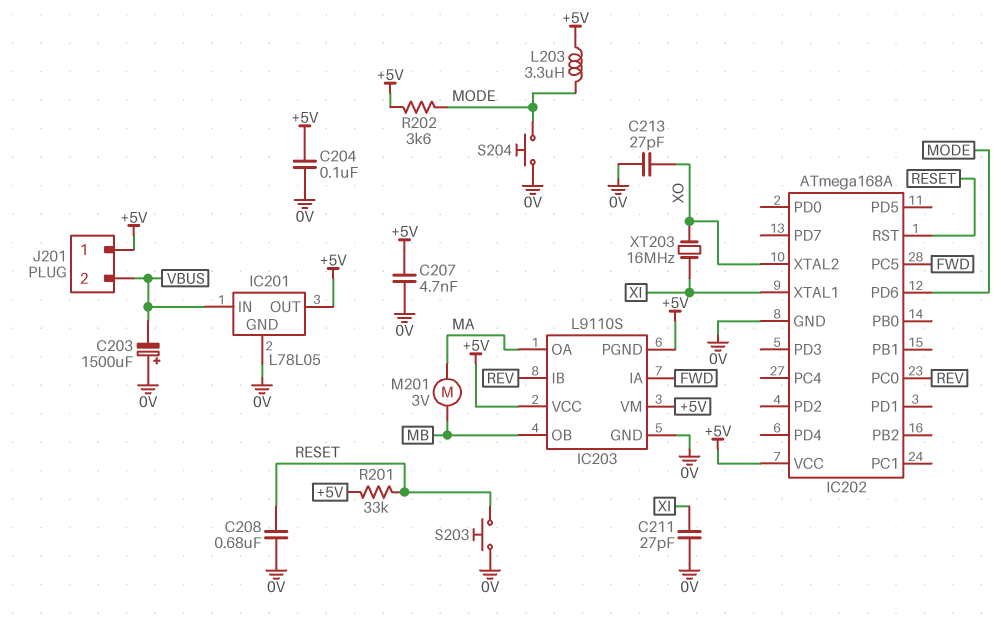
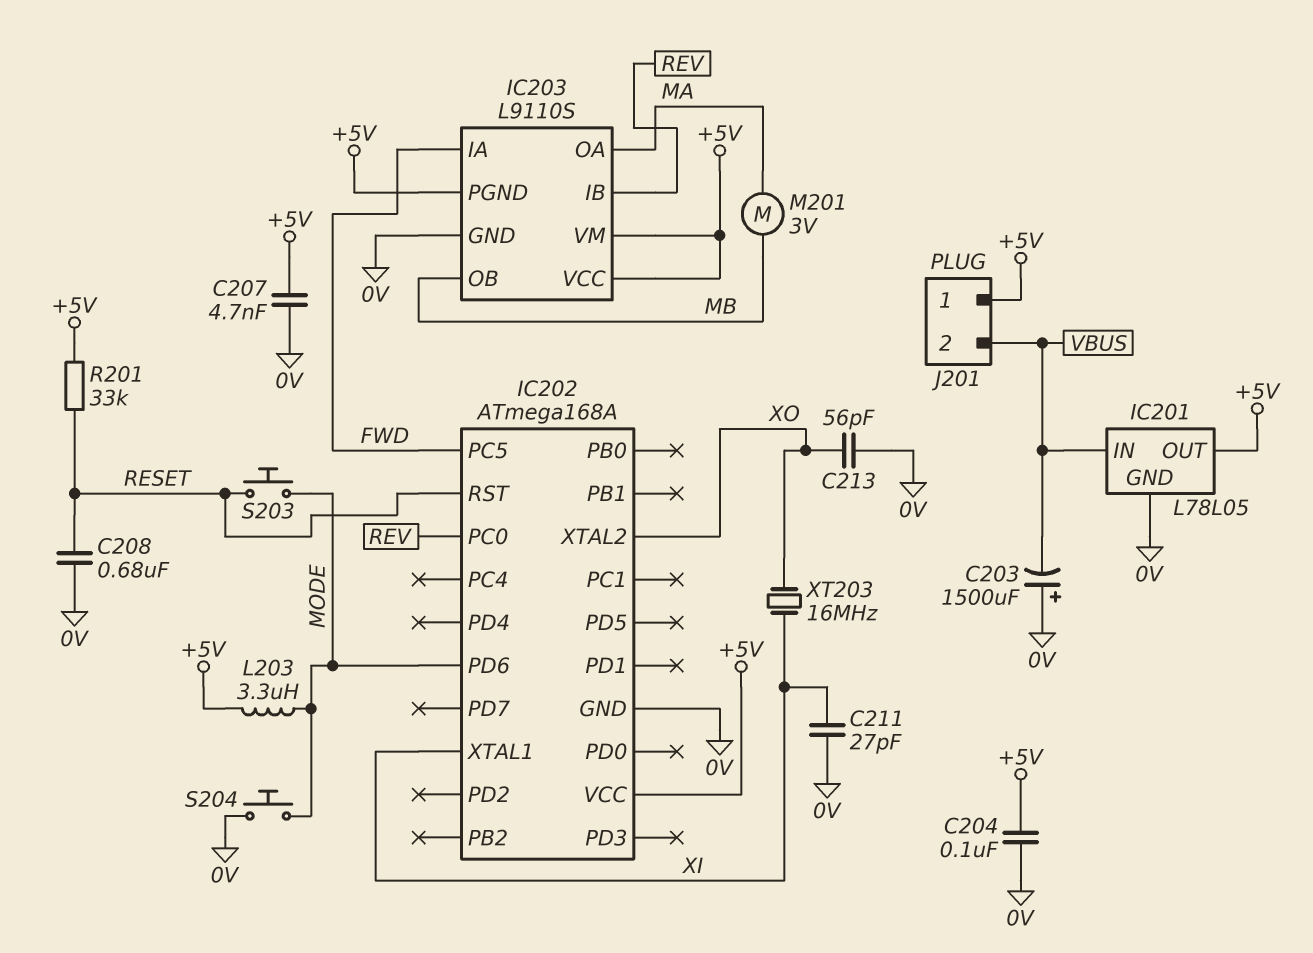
C213: 27pF (0V, XO) -> 56pF (0V, XO)
R202: 3.6k (+5V, MODE) -> none
S203: button (0V, RESET) -> button (MODE, RESET)

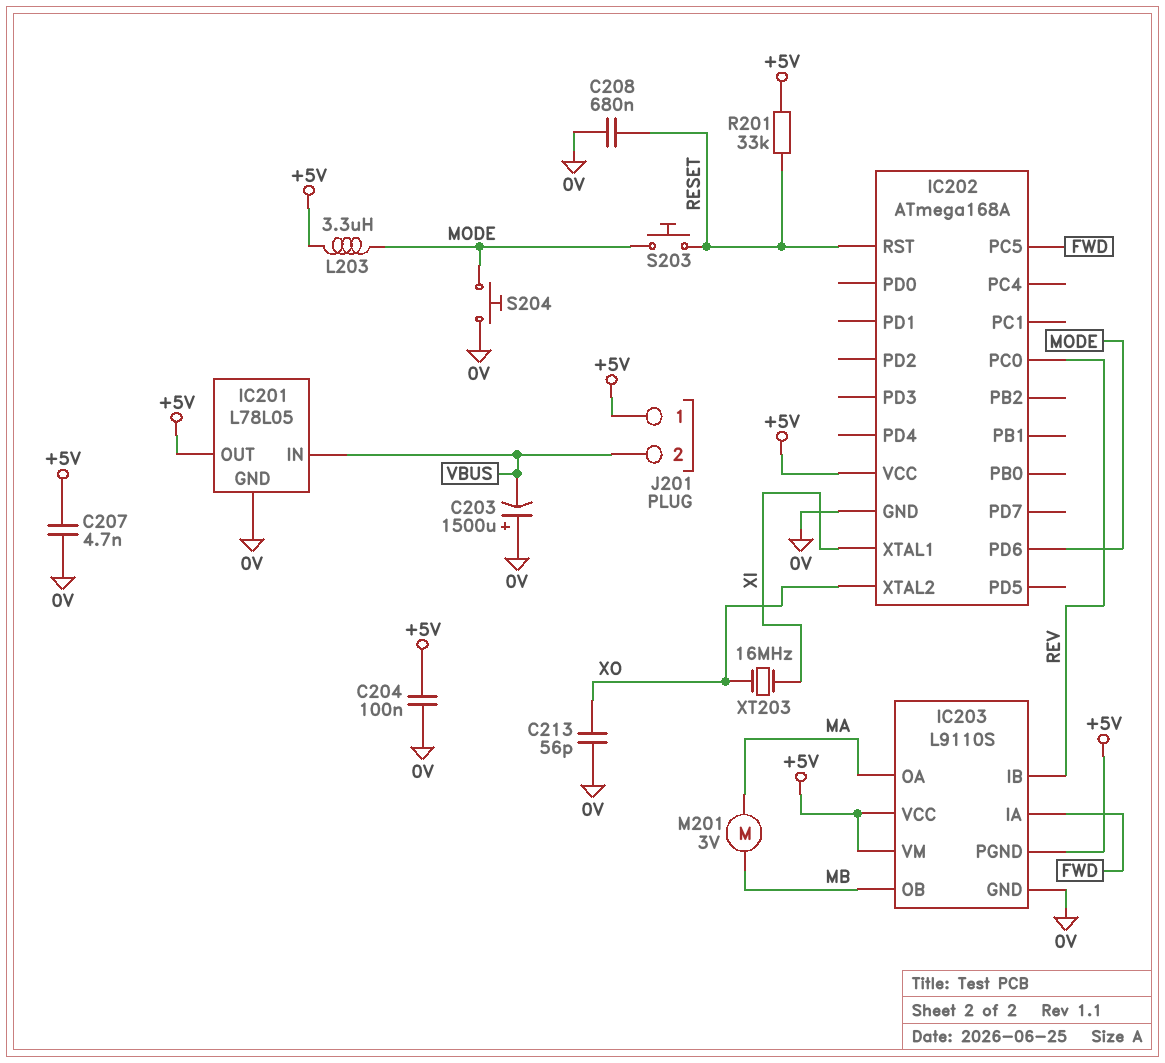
C211: 27pF (0V, XI) -> none

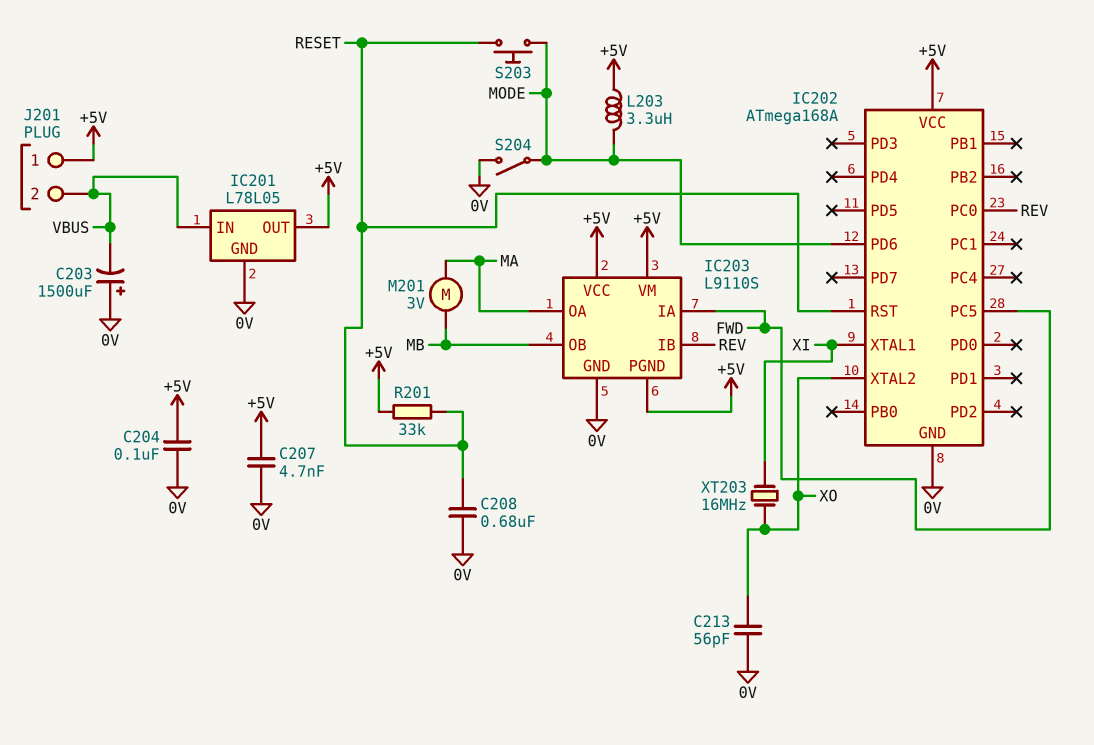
S204: button (0V, MODE) -> switch (0V, MODE)

